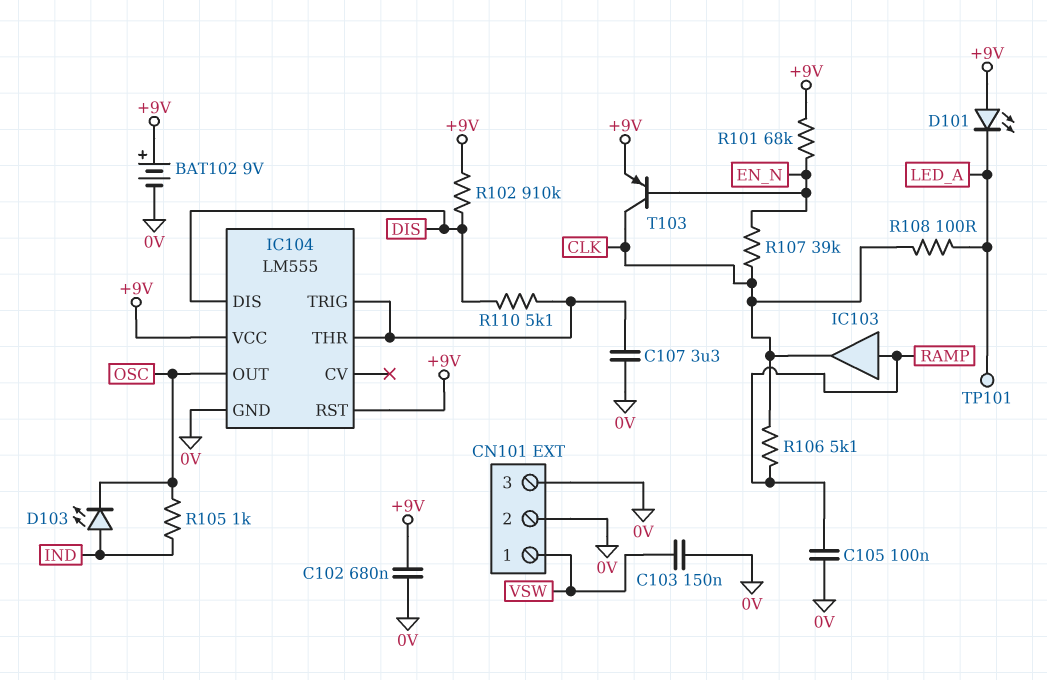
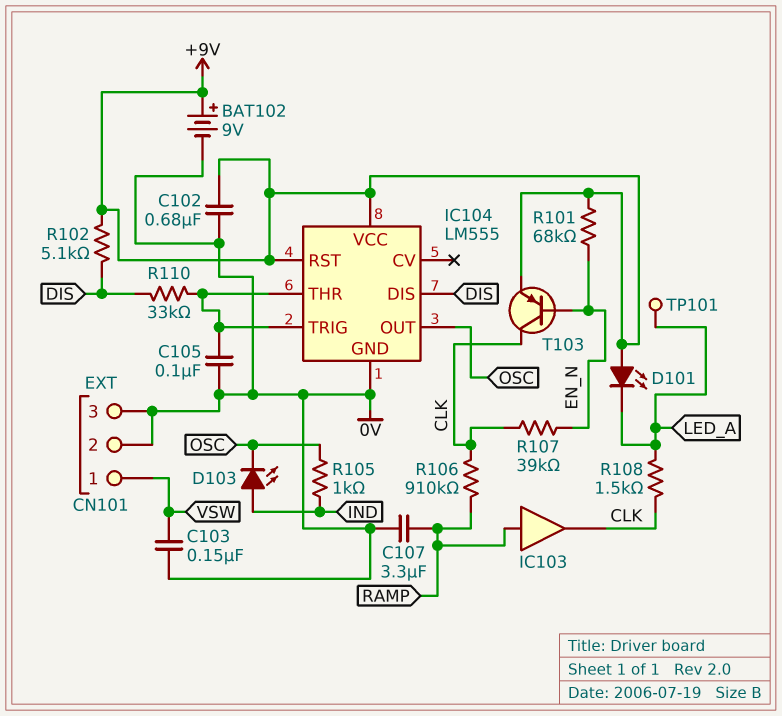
C105: 100nF (0V, RAMP) -> 100nF (0V, IC104/THR)
C107: 3.3uF (0V, IC104/THR) -> 3.3uF (0V, RAMP)
R102: 910k (+9V, DIS) -> 5.1k (+9V, DIS)
R106: 5.1k (CLK, RAMP) -> 910k (CLK, RAMP)
R108: 100 (CLK, LED_A) -> 1.5k (CLK, LED_A)
R110: 5.1k (DIS, IC104/THR) -> 33k (DIS, IC104/THR)

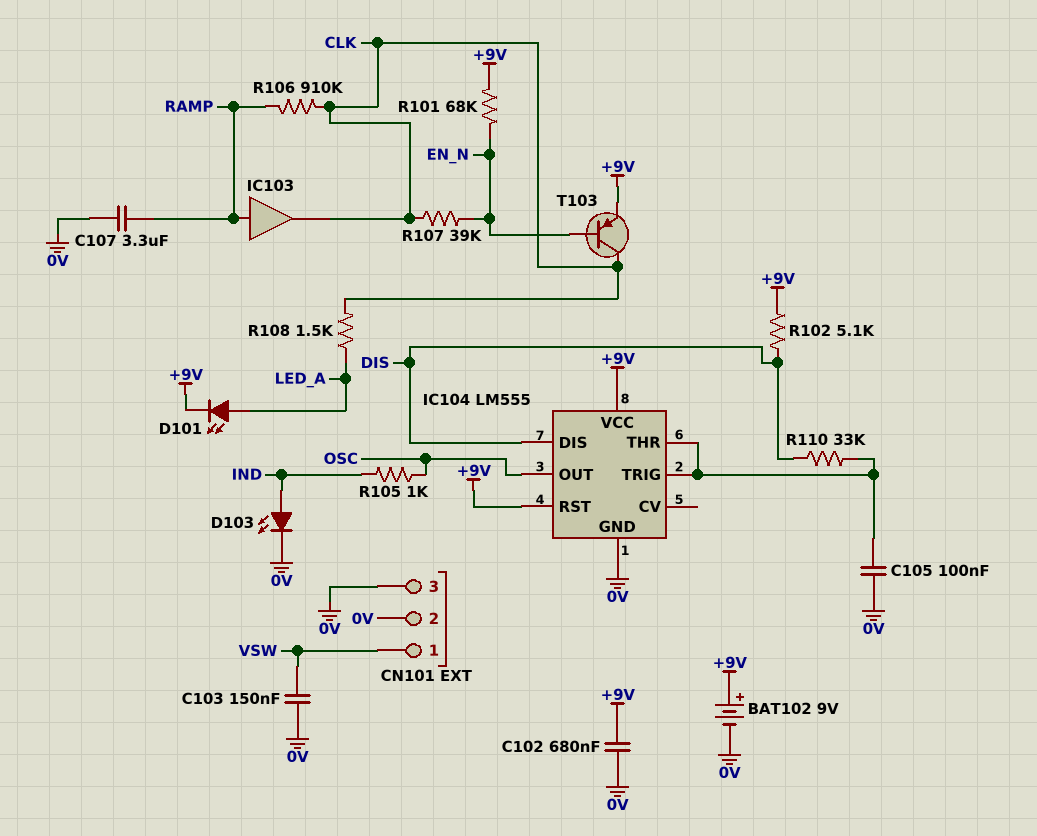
D101: LED (A +9V, K LED_A) -> LED (A LED_A, K +9V)
D103: LED (A IND, K OSC) -> LED (A IND, K 0V)
TP101: test point (LED_A) -> none

